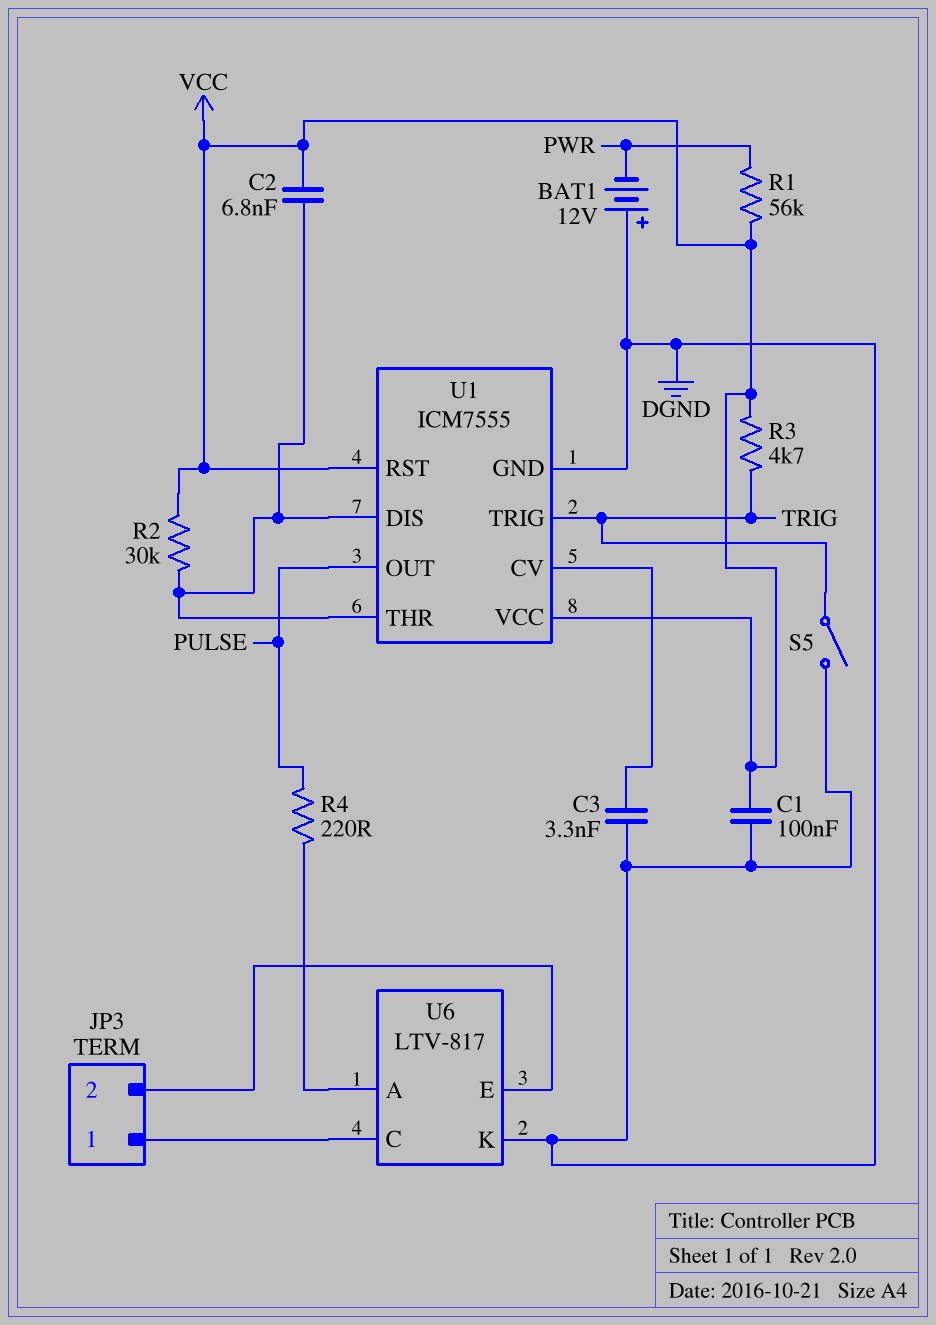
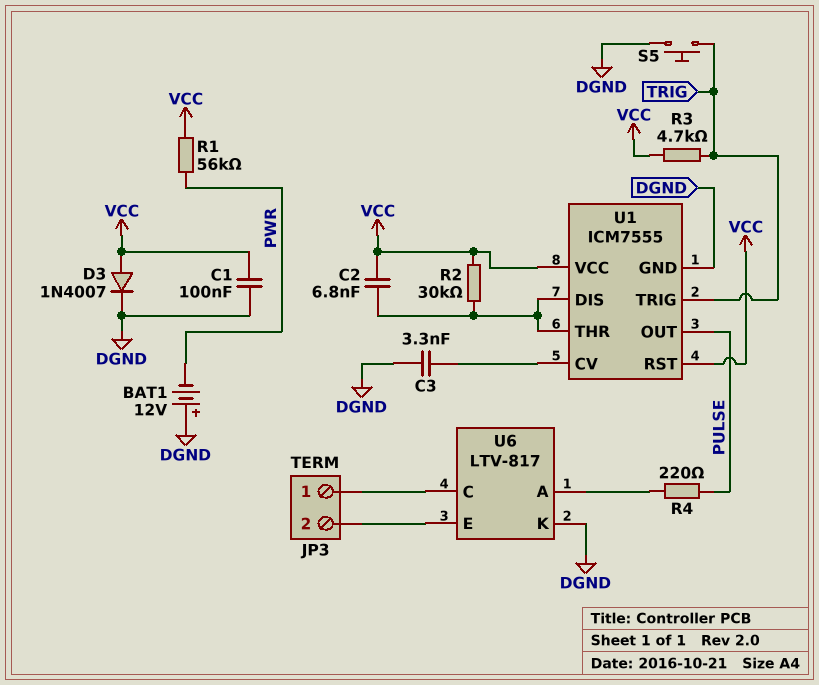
D3: none -> diode 1N4007 (A VCC, K DGND)
S5: switch (DGND, TRIG) -> button (DGND, TRIG)

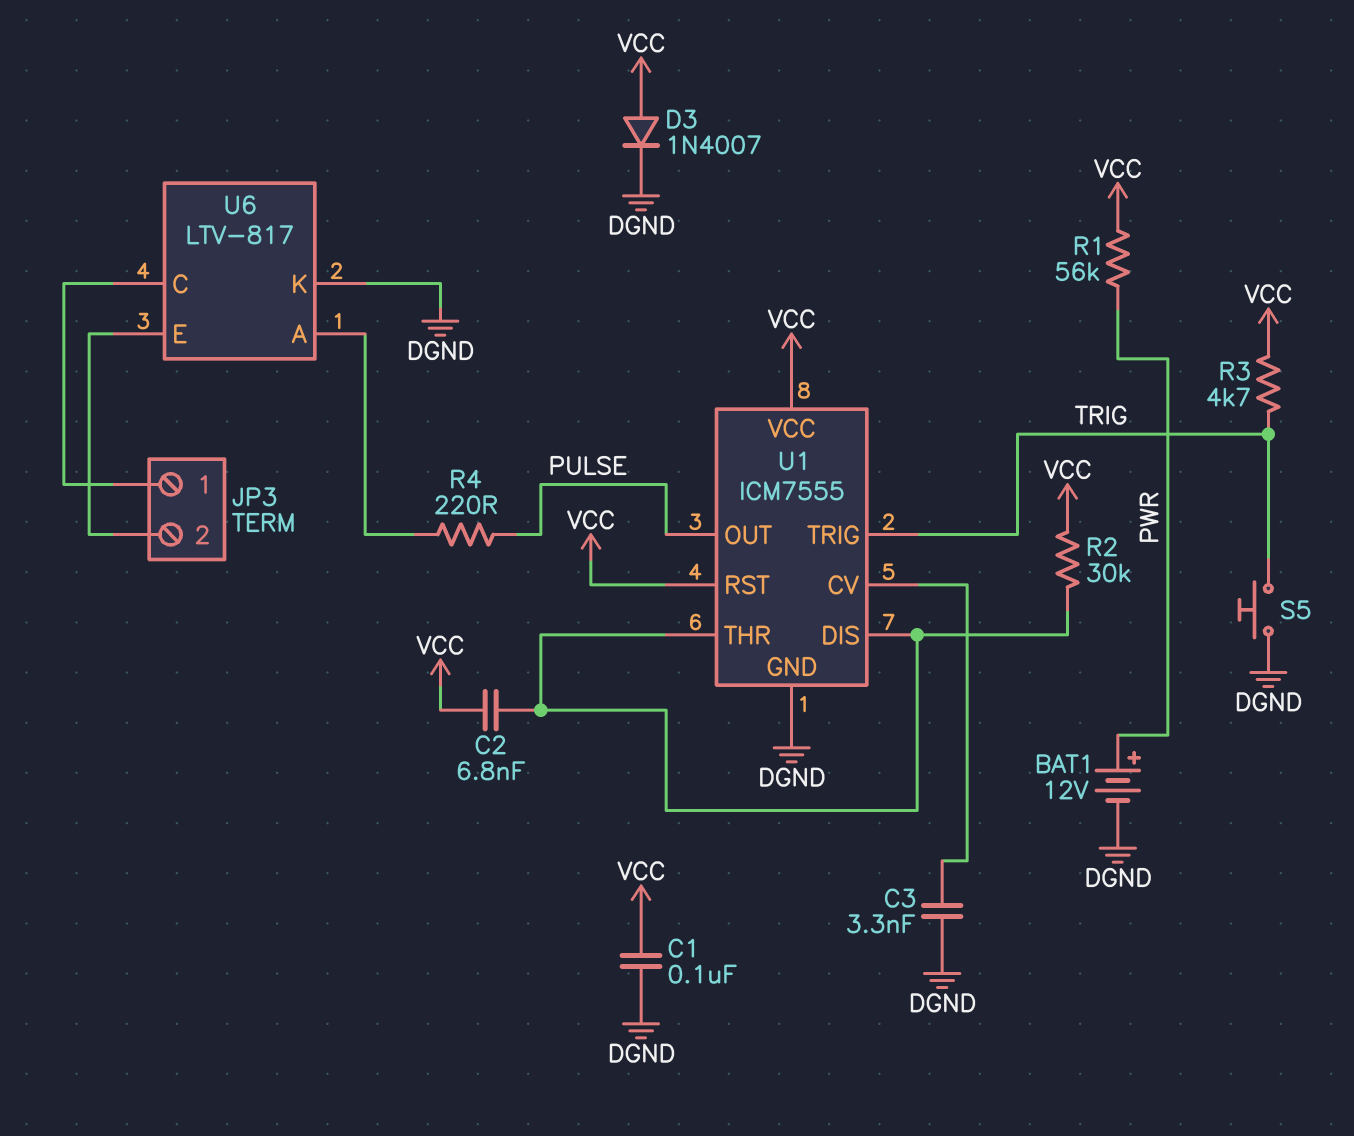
BAT1: 12V (plus DGND, minus PWR) -> 12V (plus PWR, minus DGND)

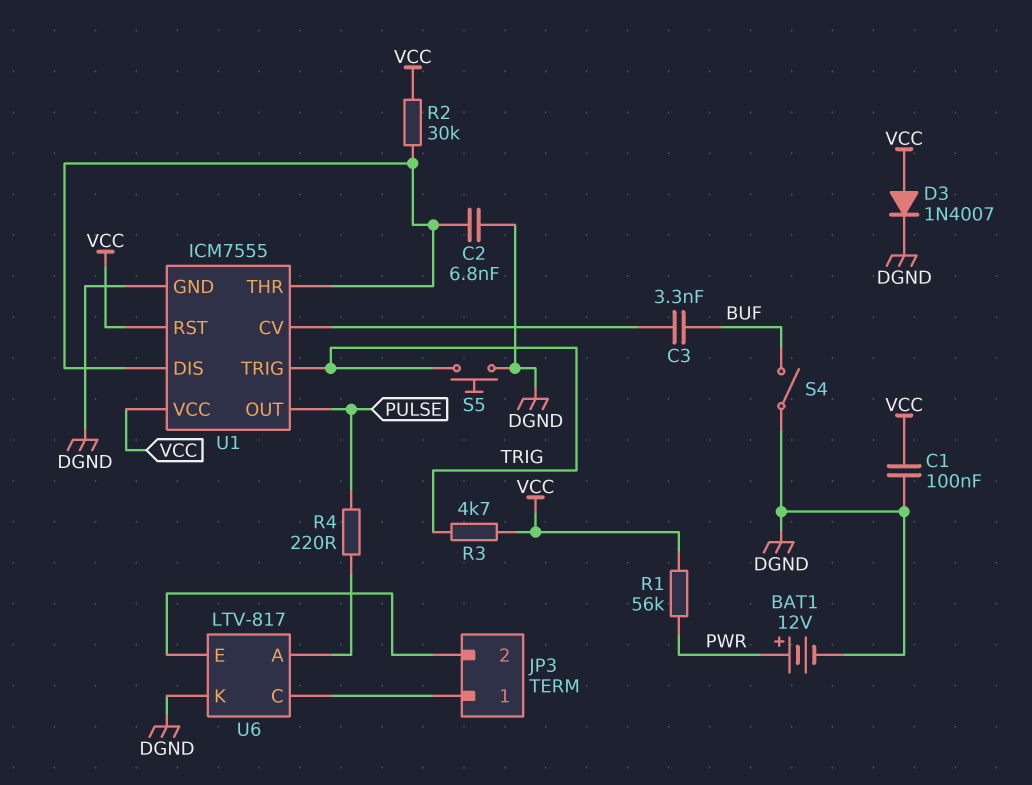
C2: 6.8nF (U1/DIS, VCC) -> 6.8nF (DGND, U1/DIS)
C3: 3.3nF (DGND, U1/CV) -> 3.3nF (BUF, U1/CV)
S4: none -> switch (BUF, DGND)

